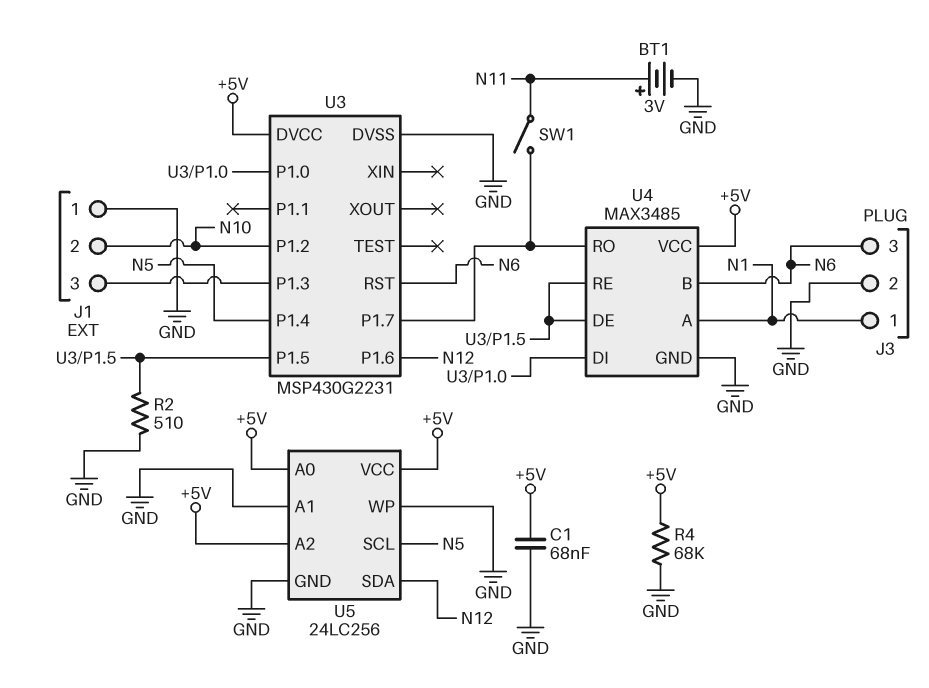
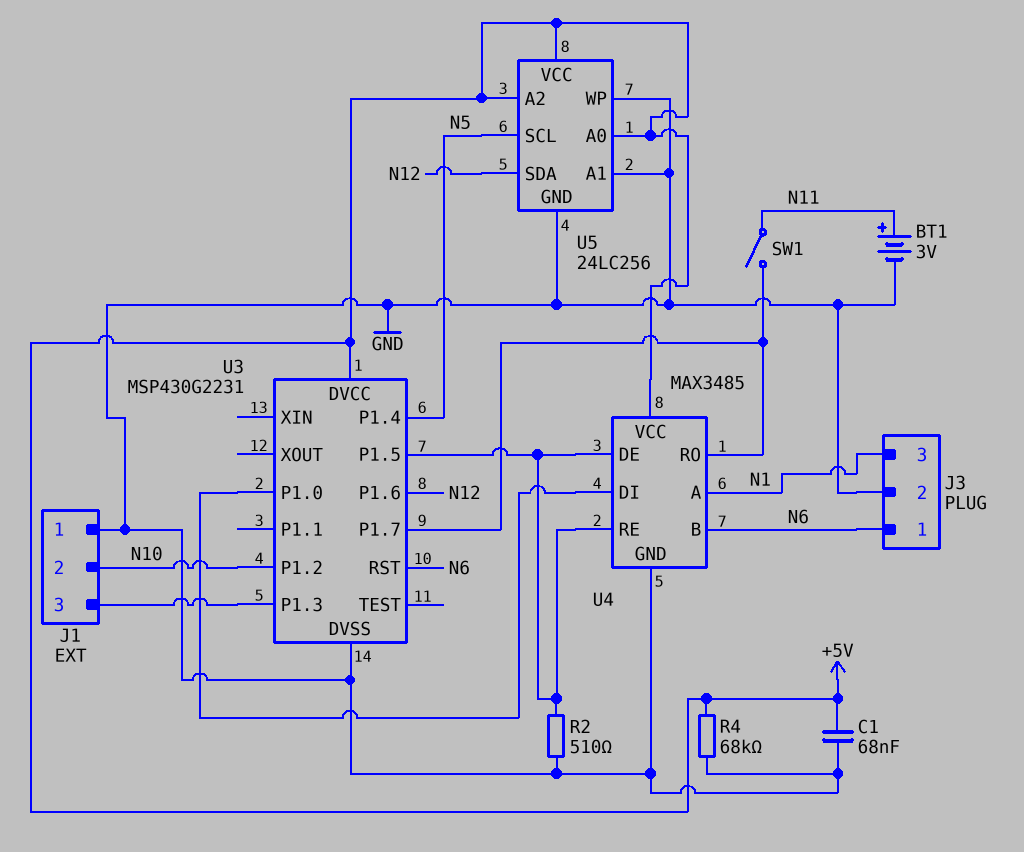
J3 pin 1: N1 -> N6
J3 pin 3: N6 -> N1

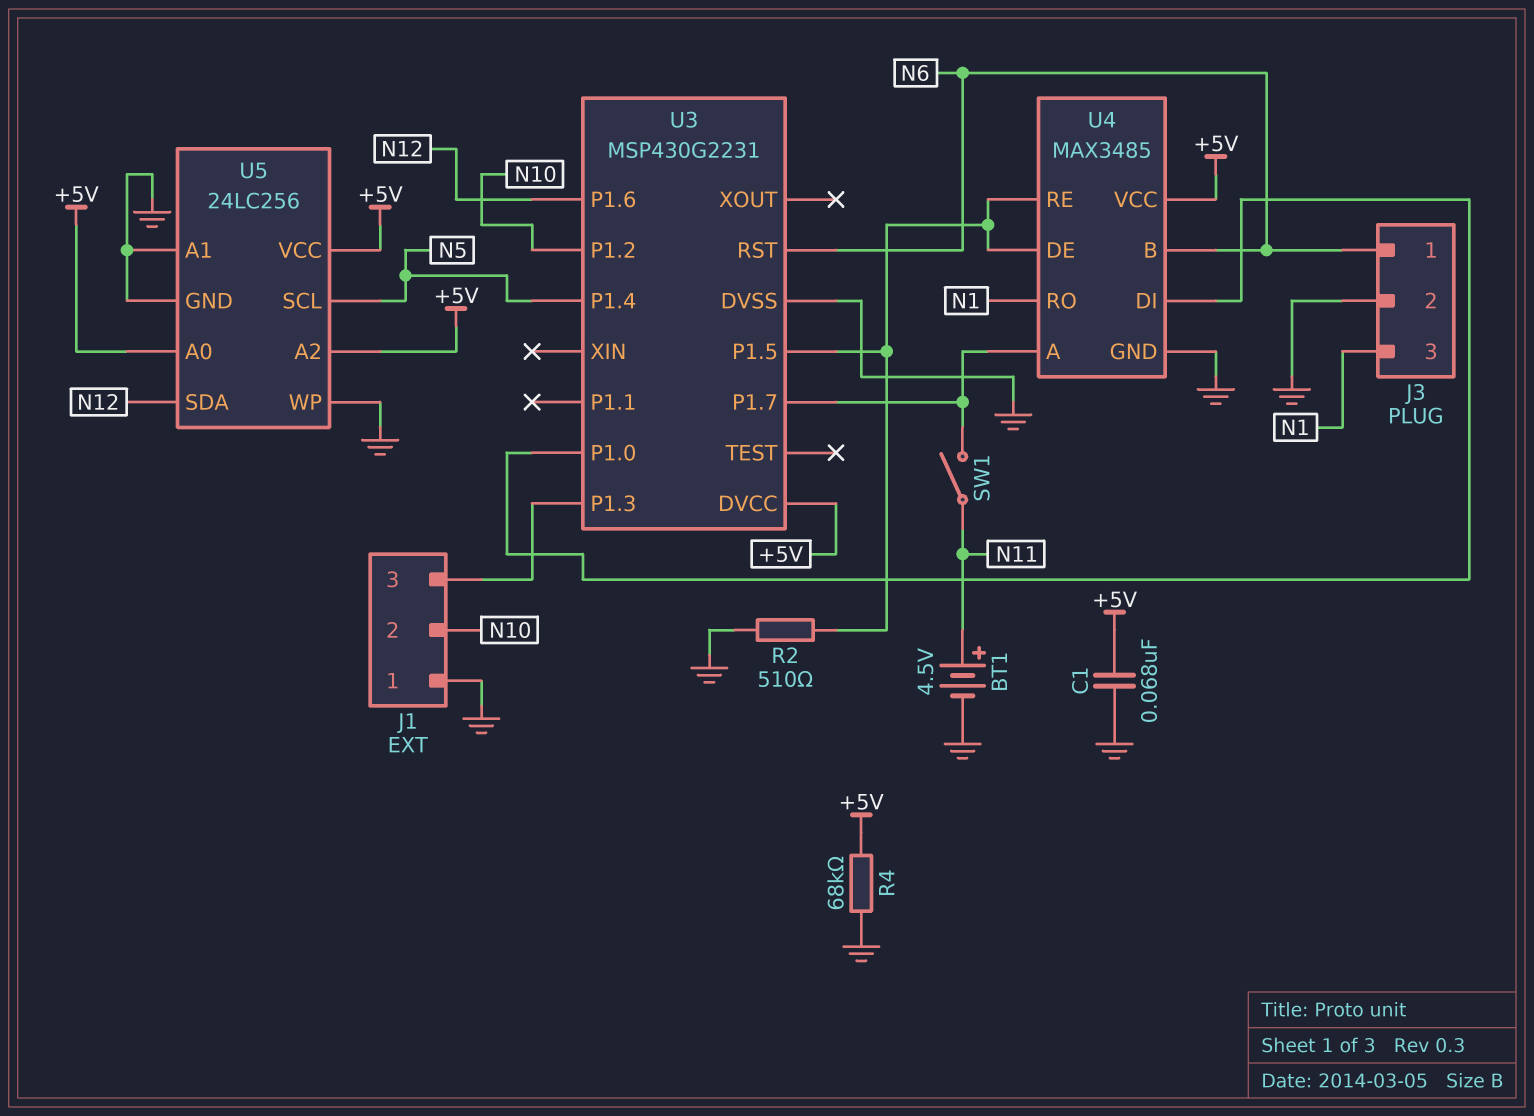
BT1: 3V (plus N11, minus GND) -> 4.5V (plus N11, minus GND)
U4 pin A: N1 -> U3/P1.7
U4 pin RO: U3/P1.7 -> N1

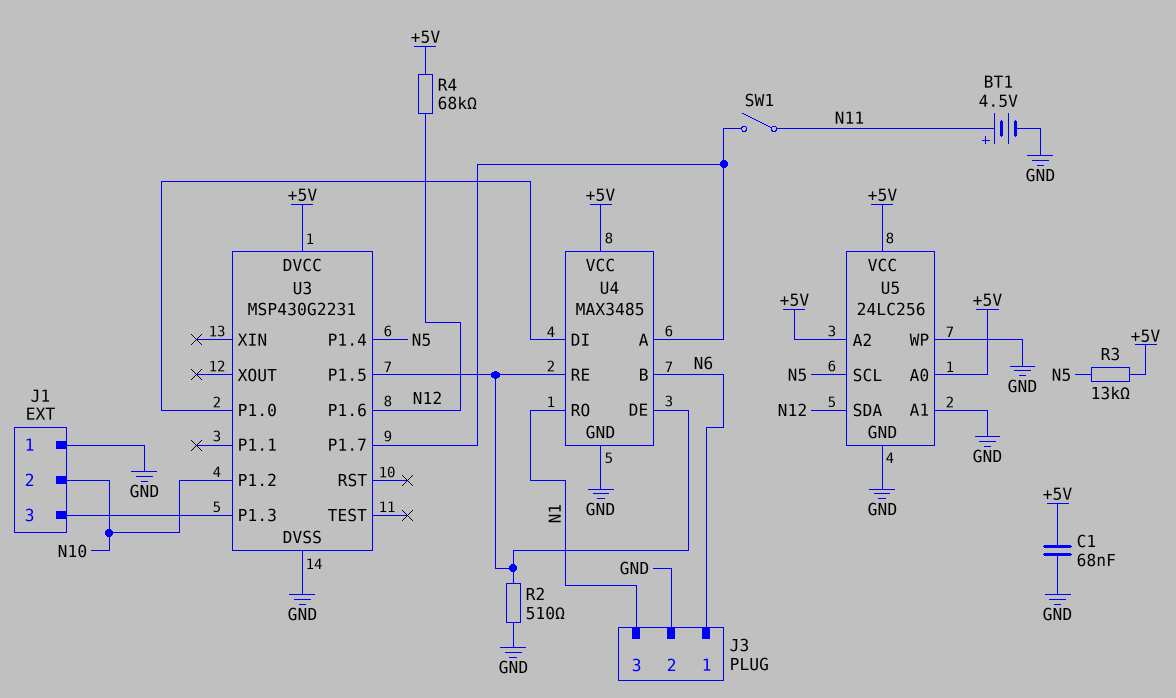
R3: none -> 13k (+5V, N5)
R4: 68k (+5V, GND) -> 68k (+5V, N12)
U3 pin RST: N6 -> none

